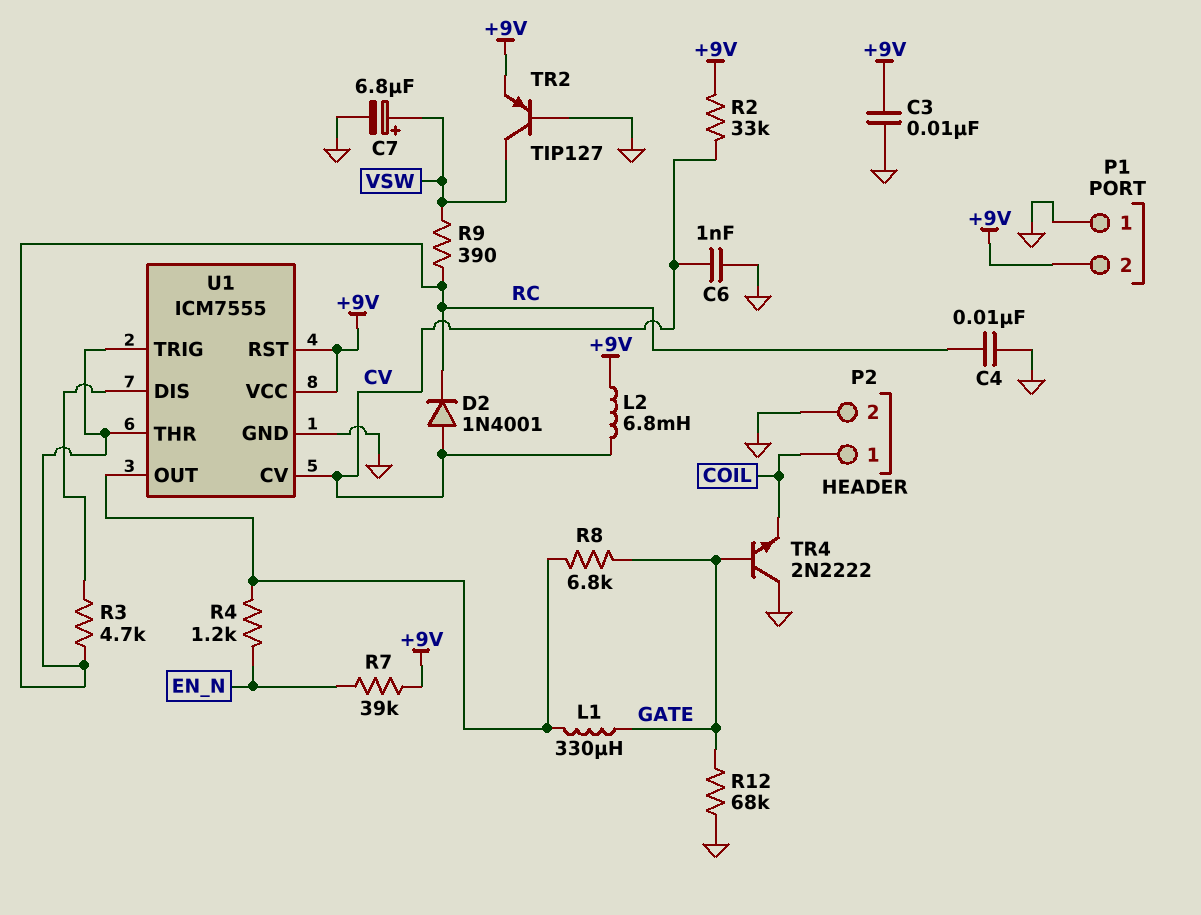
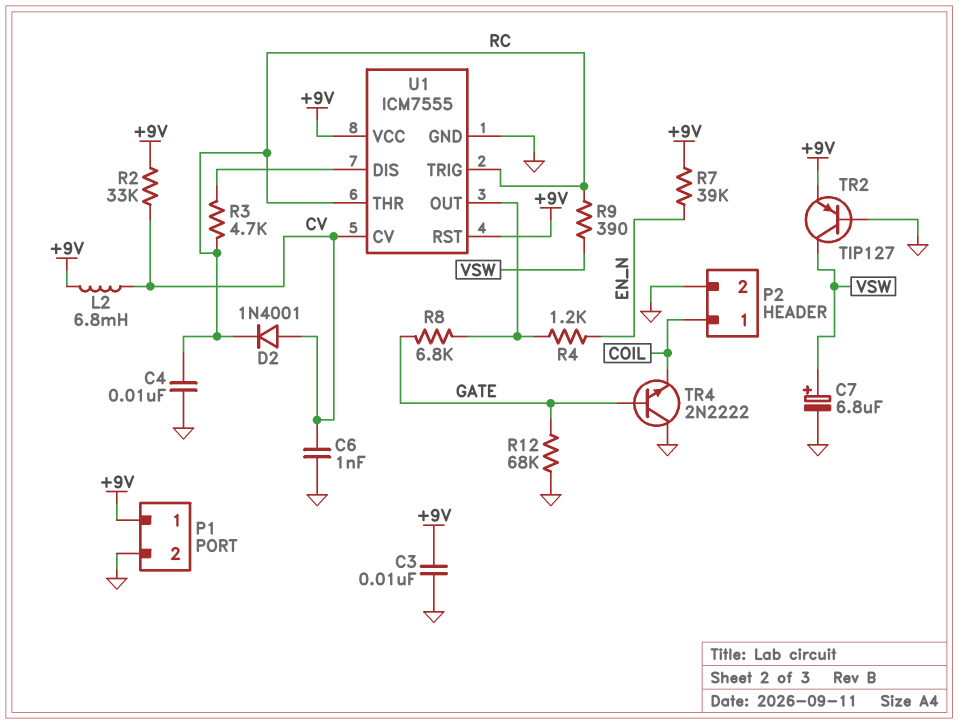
L1: 330uH (GATE, U1/OUT) -> none
P1 pin 1: GND -> +9V
P1 pin 2: +9V -> GND

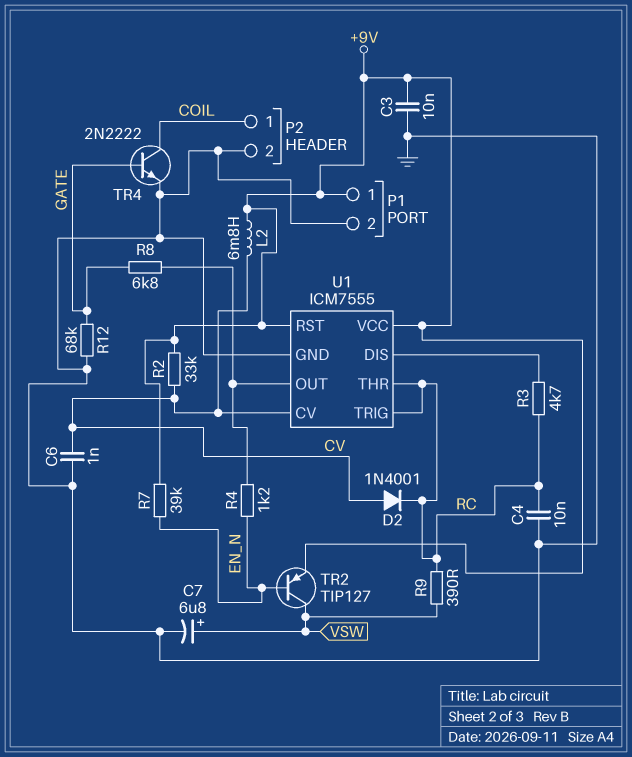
TR2: PNP TIP127 (B GND, C VSW, E +9V) -> PNP TIP127 (B EN_N, C VSW, E +9V)
TR4: NPN 2N2222 (B GATE, C GND, E COIL) -> NPN 2N2222 (B GATE, C COIL, E GND)

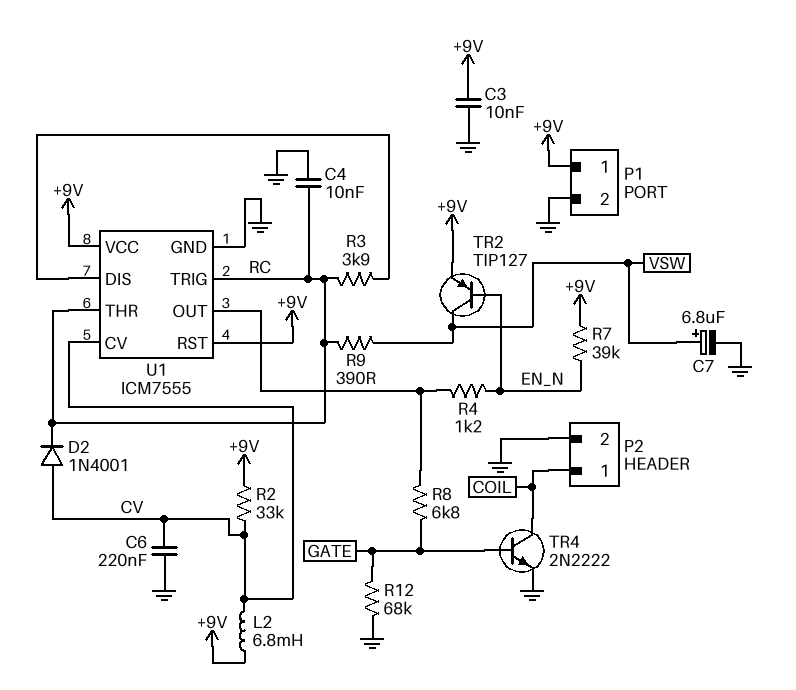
C6: 1nF (CV, GND) -> 220nF (CV, GND)
R3: 4.7k (RC, U1/DIS) -> 3.9k (RC, U1/DIS)

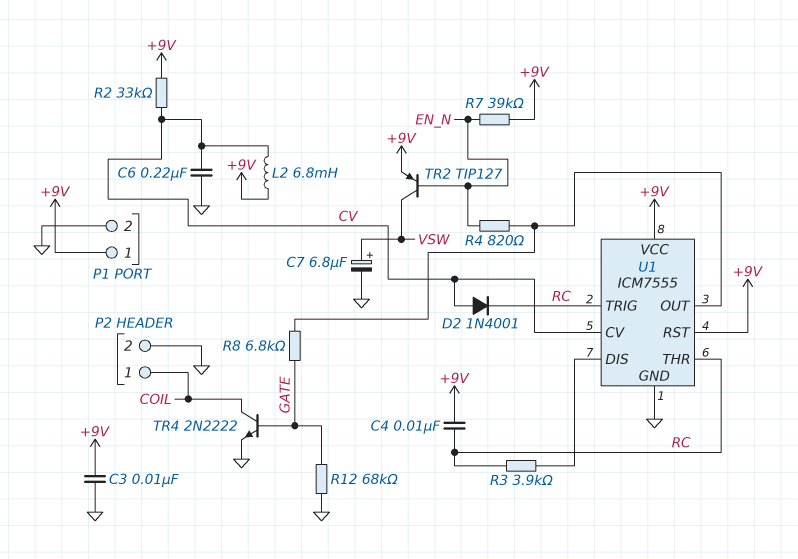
C4: 10nF (GND, RC) -> 10nF (+9V, RC)
R4: 1.2k (EN_N, U1/OUT) -> 820 (EN_N, U1/OUT)
R9: 390 (RC, VSW) -> none

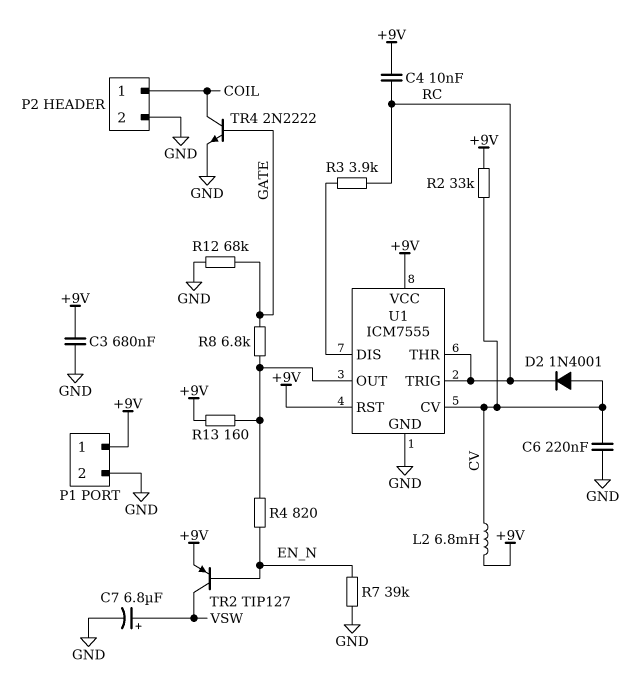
C3: 10nF (+9V, GND) -> 680nF (+9V, GND)
R7: 39k (+9V, EN_N) -> 39k (EN_N, GND)
R13: none -> 160 (+9V, U1/OUT)

